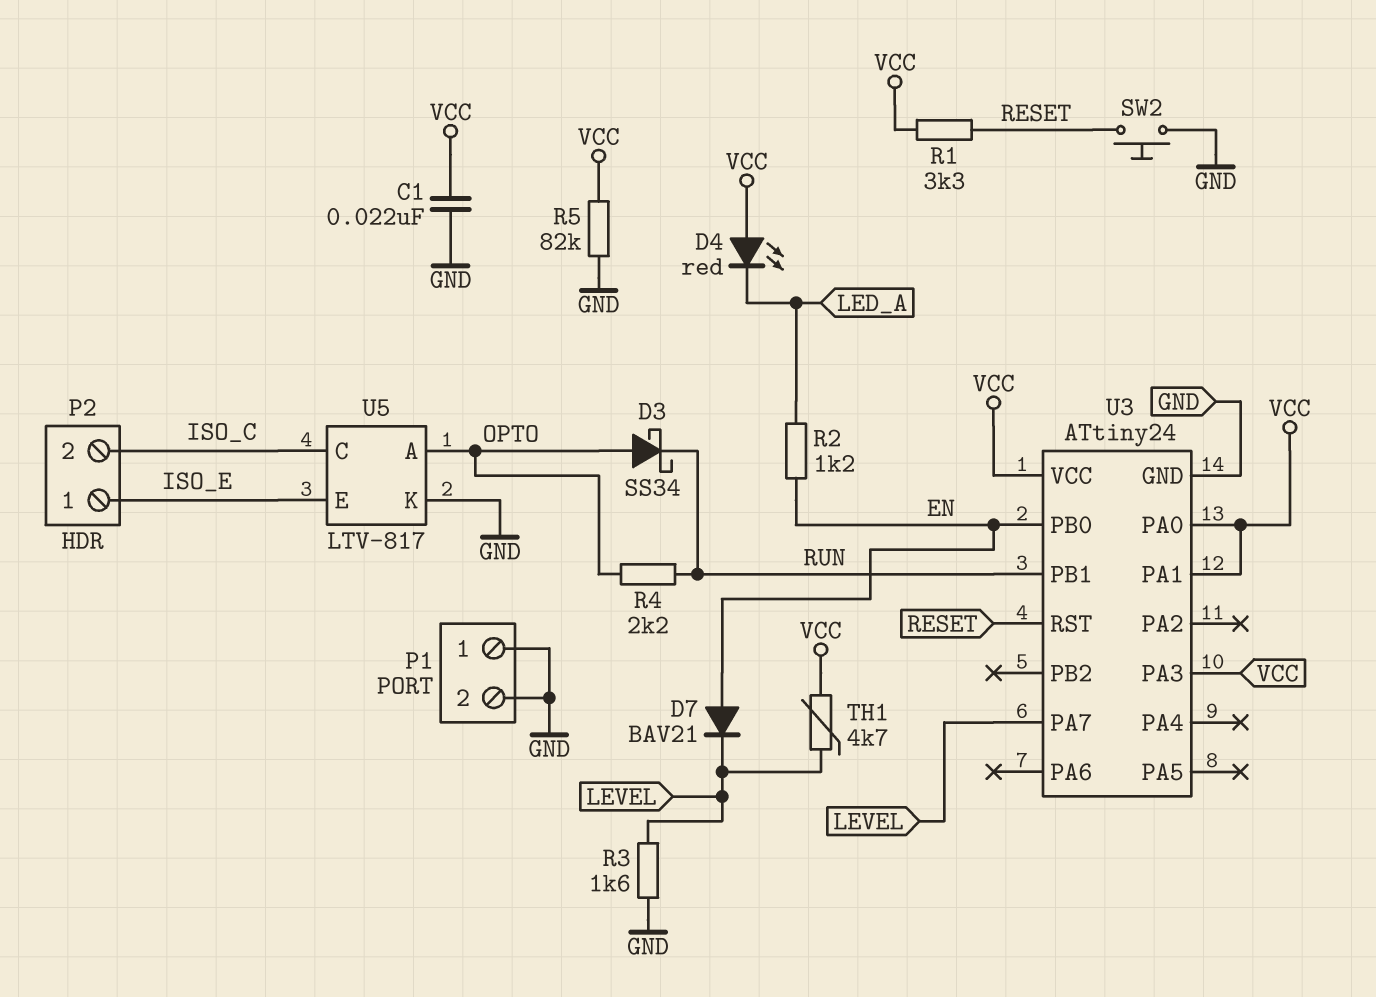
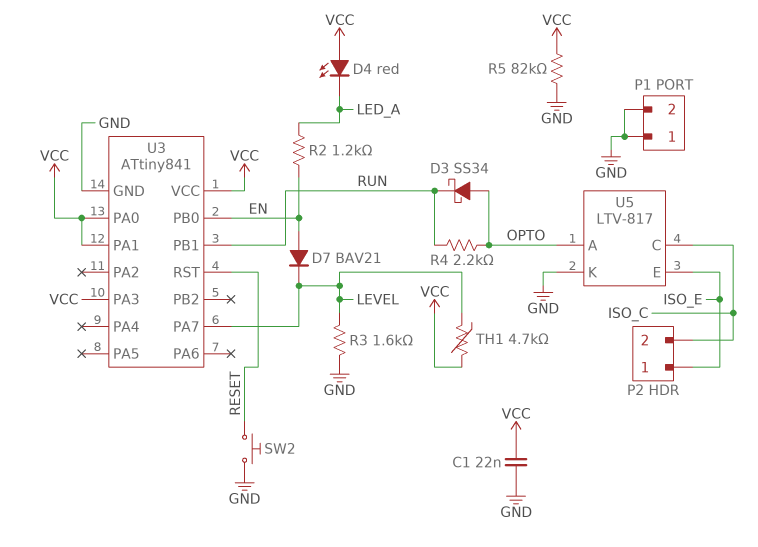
R1: 3.3k (RESET, VCC) -> none
U3: ATtiny24 -> ATtiny841

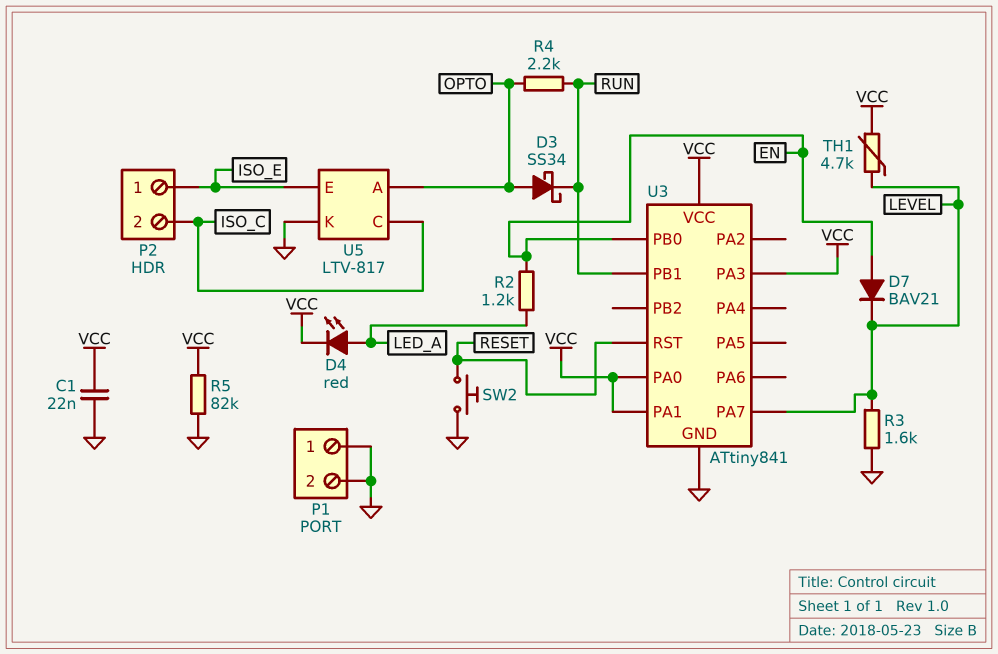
D4: LED red (A VCC, K LED_A) -> LED red (A LED_A, K VCC)

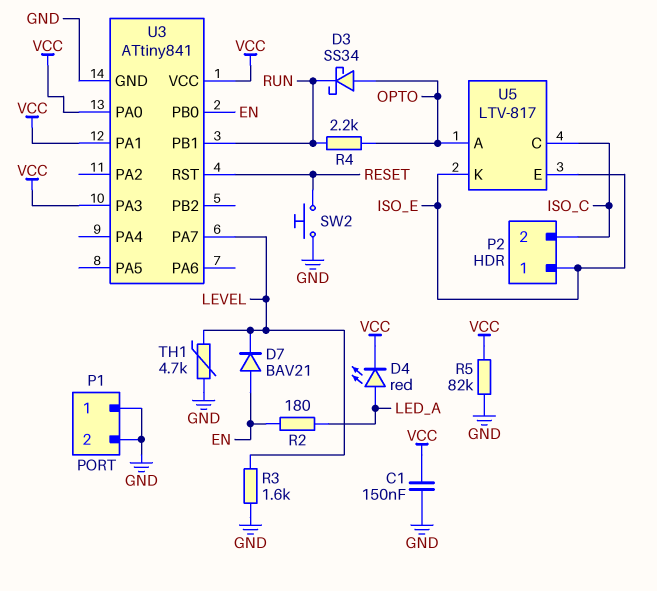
C1: 22nF (GND, VCC) -> 150nF (GND, VCC)
R2: 1.2k (EN, LED_A) -> 180 (EN, LED_A)
TH1: 4.7k (LEVEL, VCC) -> 4.7k (GND, LEVEL)
U5 pin K: GND -> ISO_E

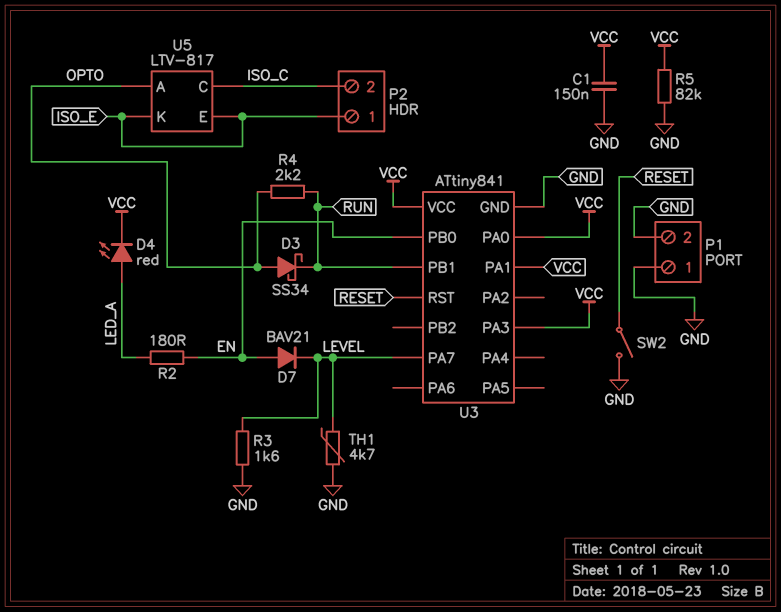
SW2: button (GND, RESET) -> switch (GND, RESET)

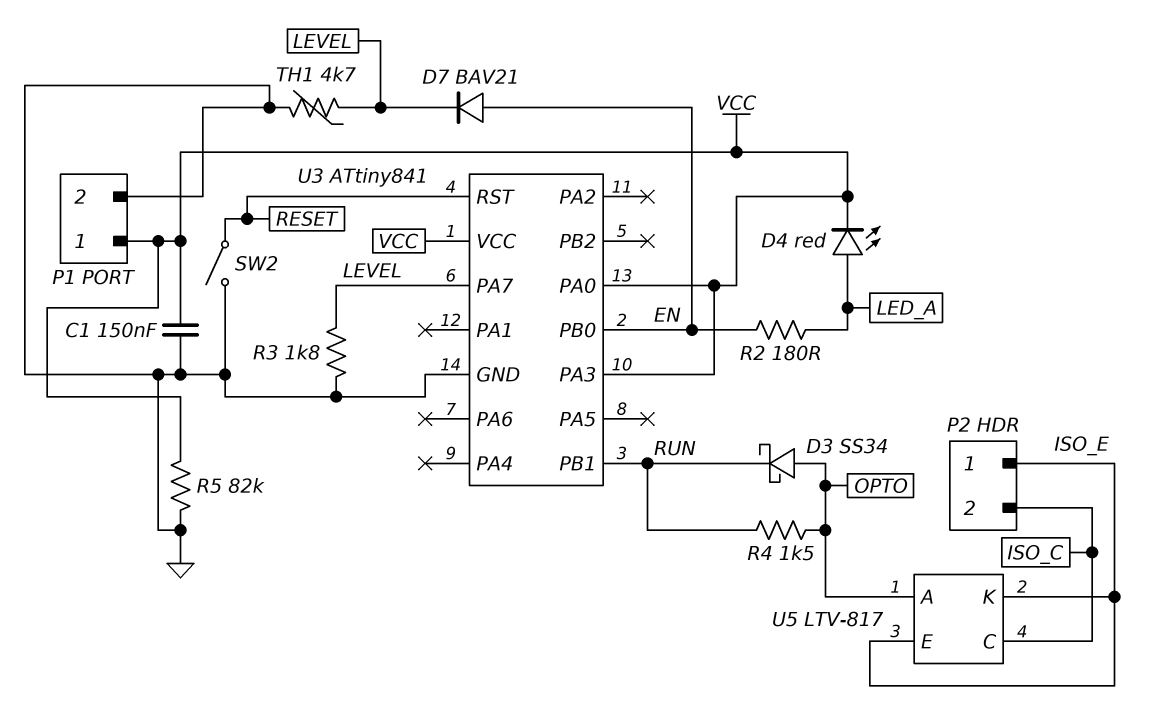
P1 pin 1: GND -> VCC
R3: 1.6k (GND, LEVEL) -> 1.8k (GND, LEVEL)
R4: 2.2k (OPTO, RUN) -> 1.5k (OPTO, RUN)
U3 pin PA1: VCC -> none

